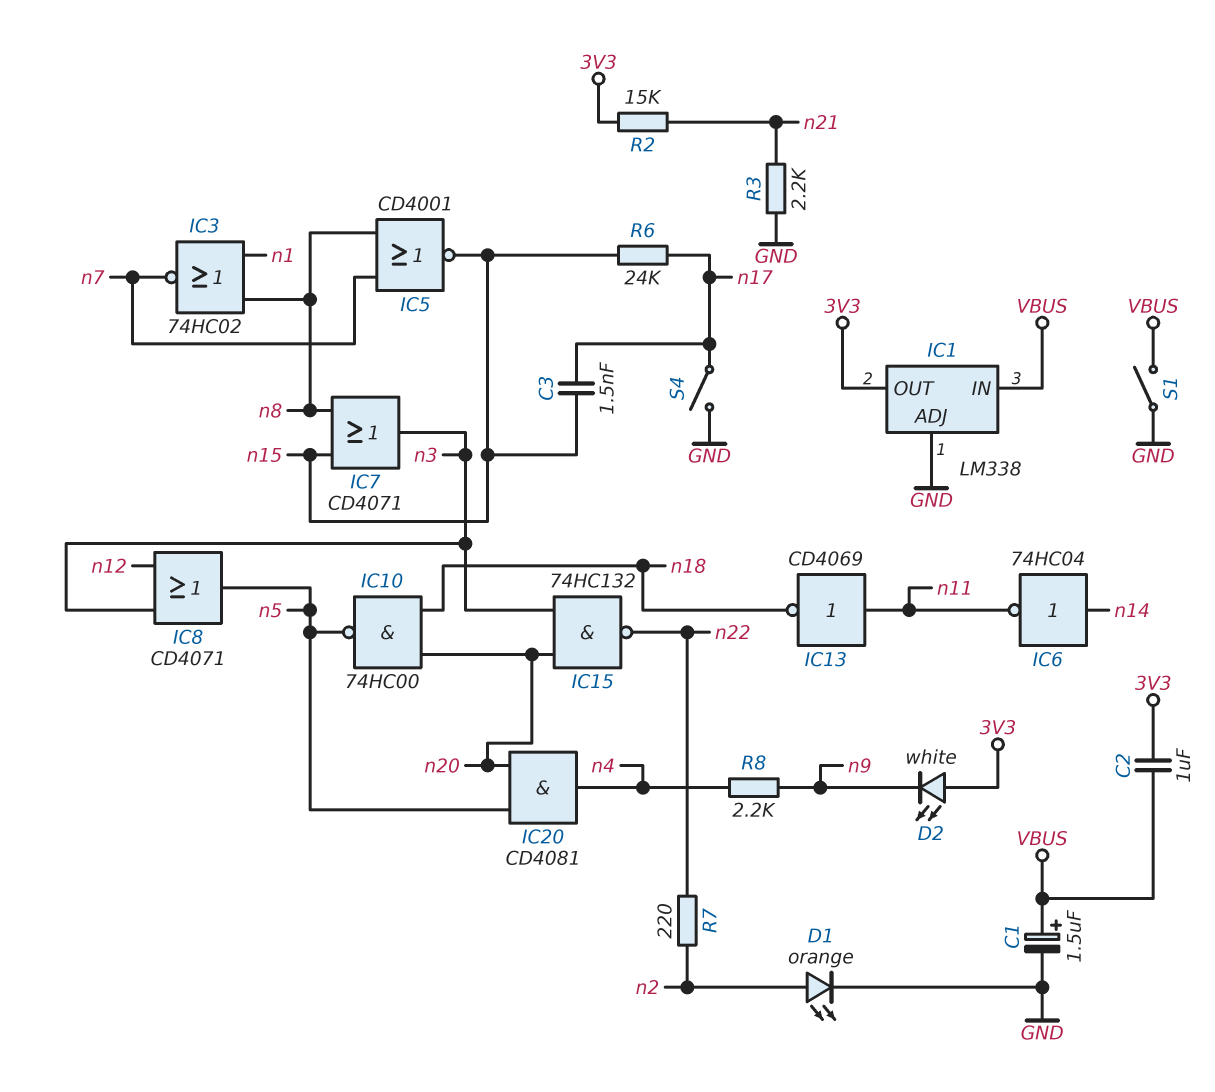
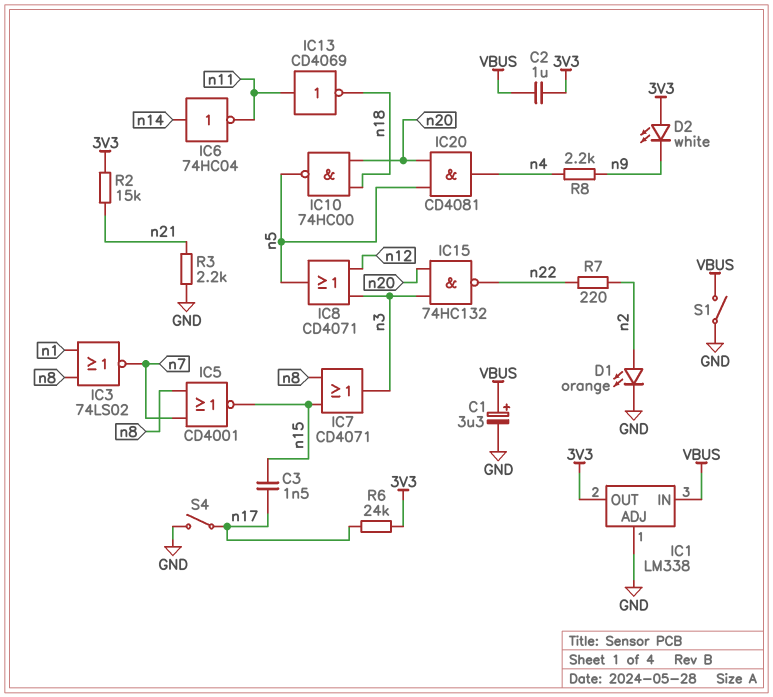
C1: 1.5uF (plus VBUS, minus GND) -> 3.3uF (plus VBUS, minus GND)
IC3: NOR 74HC02 (in n1, in n8, out n7) -> NOR 74LS02 (in n1, in n8, out n7)
R6: 24k (n15, n17) -> 24k (3V3, n17)

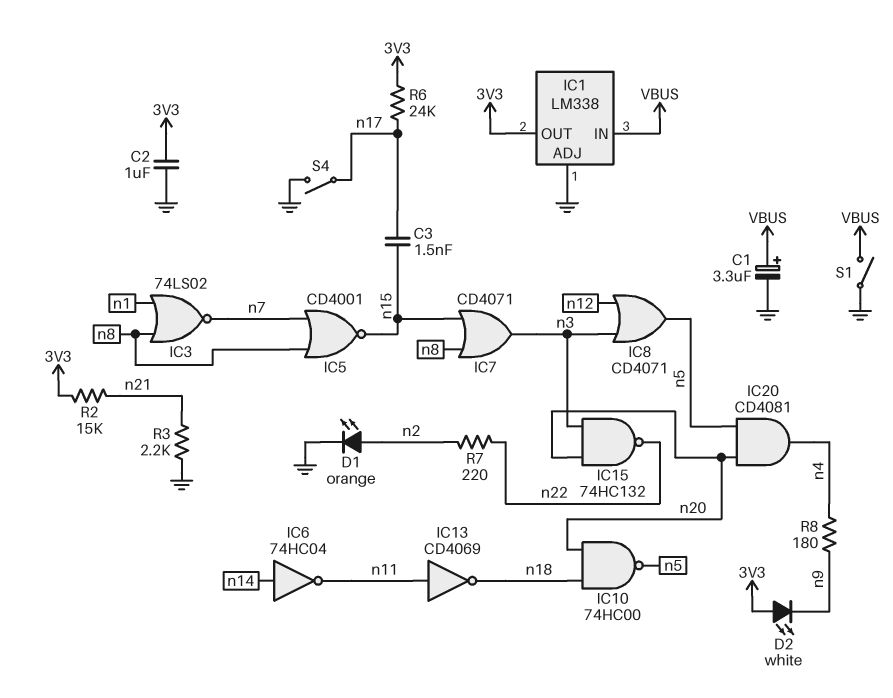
C2: 1uF (3V3, VBUS) -> 1uF (3V3, GND)
R8: 2.2k (n4, n9) -> 180 (n4, n9)

